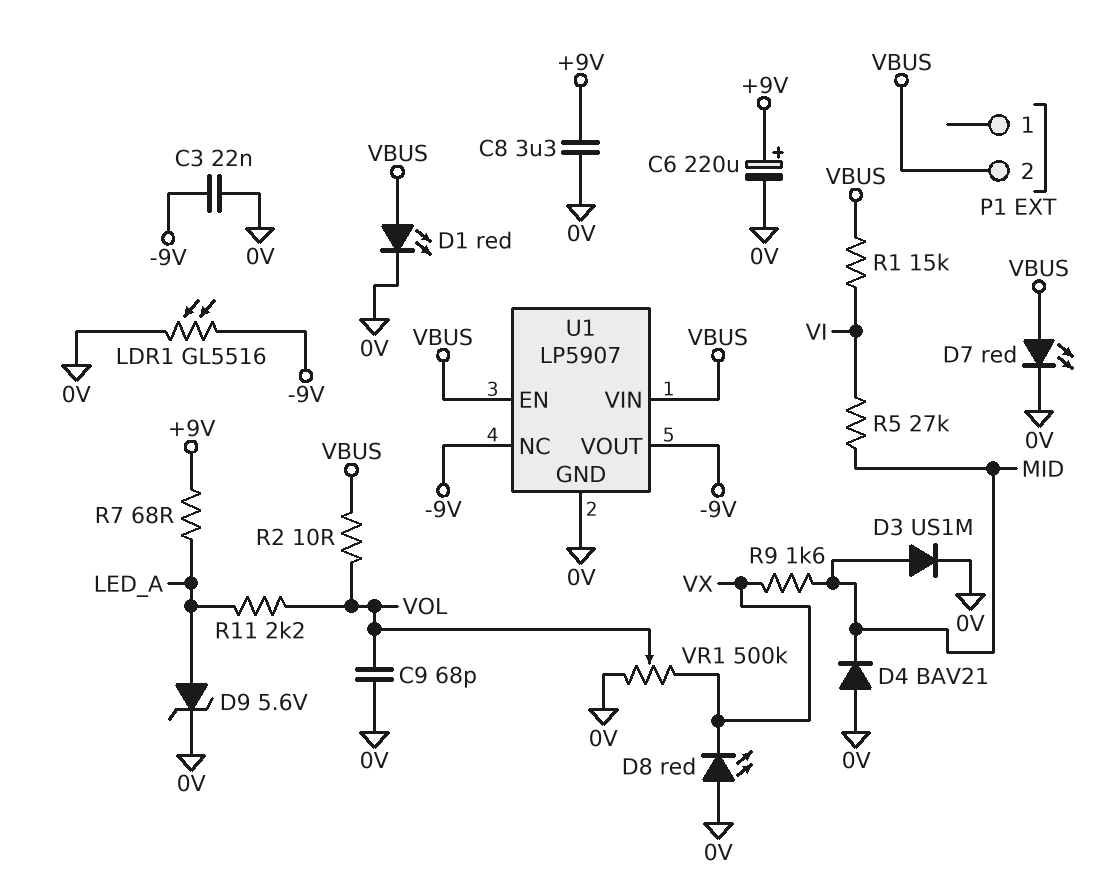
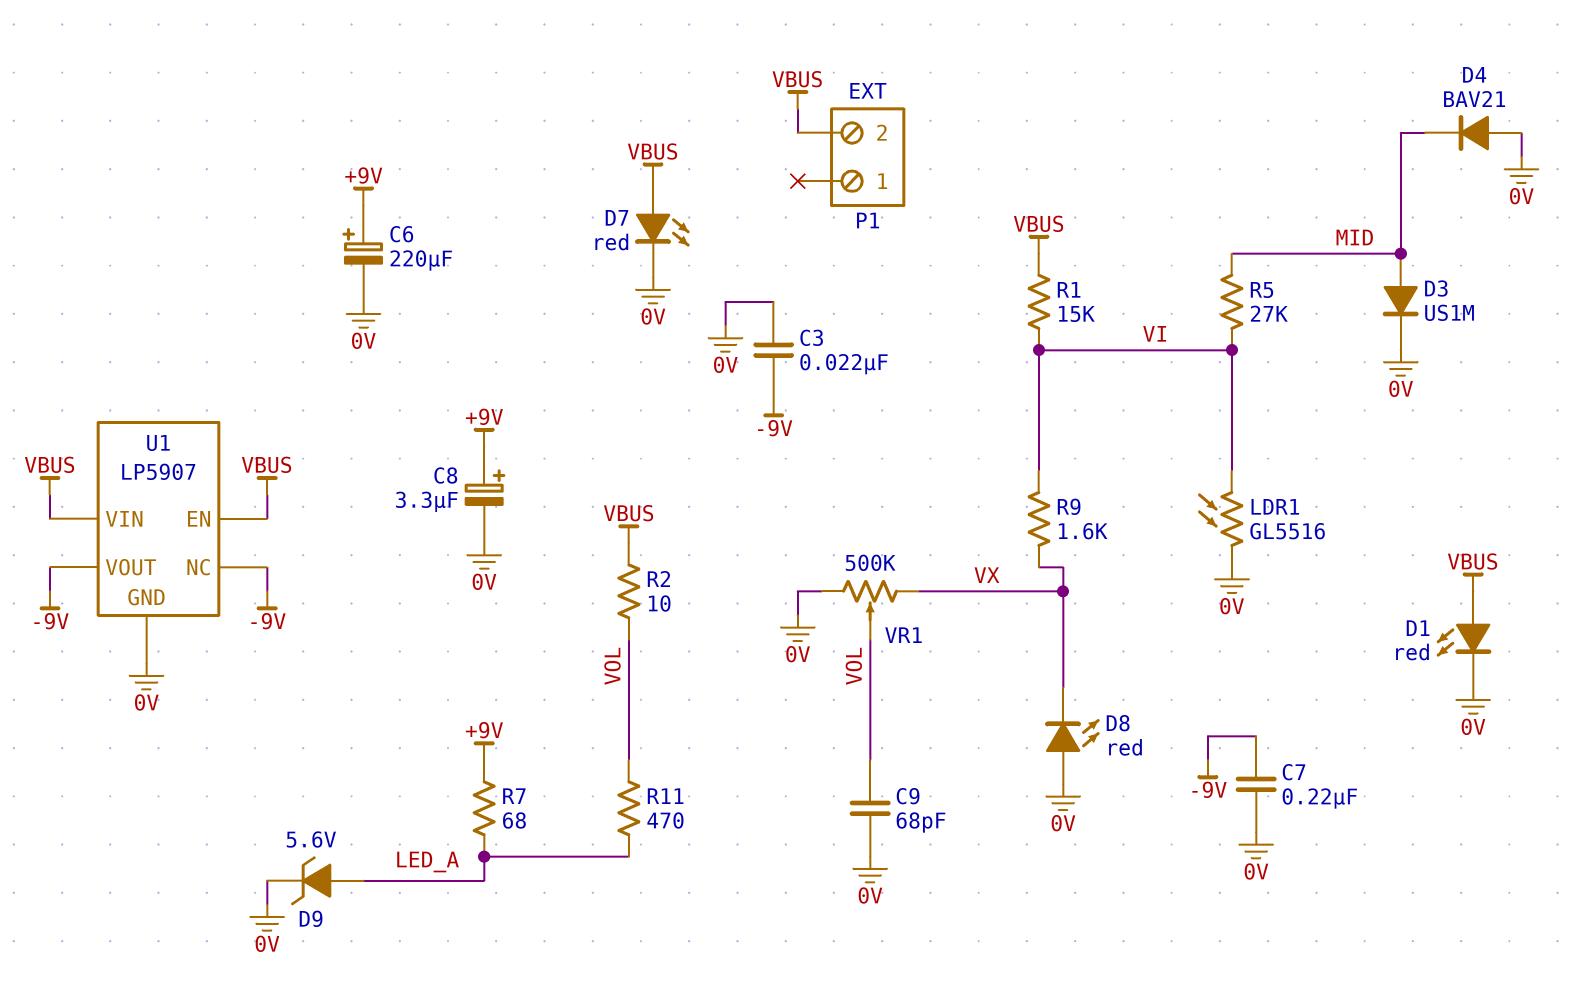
C7: none -> 220nF (-9V, 0V)
C8: 3.3uF (+9V, 0V) -> 3.3uF (plus +9V, minus 0V)
LDR1: GL5516 (-9V, 0V) -> GL5516 (0V, VI)
R9: 1.6k (MID, VX) -> 1.6k (VI, VX)
R11: 2.2k (LED_A, VOL) -> 470 (LED_A, VOL)

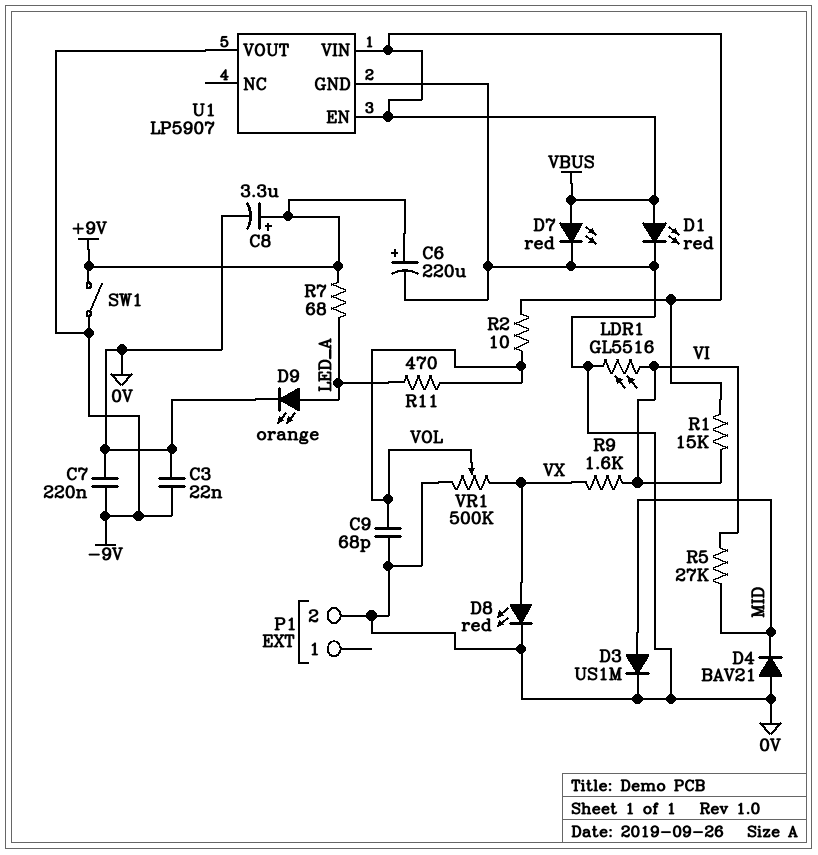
D8: LED red (A 0V, K VX) -> LED red (A VX, K 0V)
D9: zener 5.6V (A LED_A, K 0V) -> LED orange (A LED_A, K 0V)
P1 pin 2: VBUS -> 0V
SW1: none -> switch (+9V, -9V)
U1 pin NC: -9V -> none

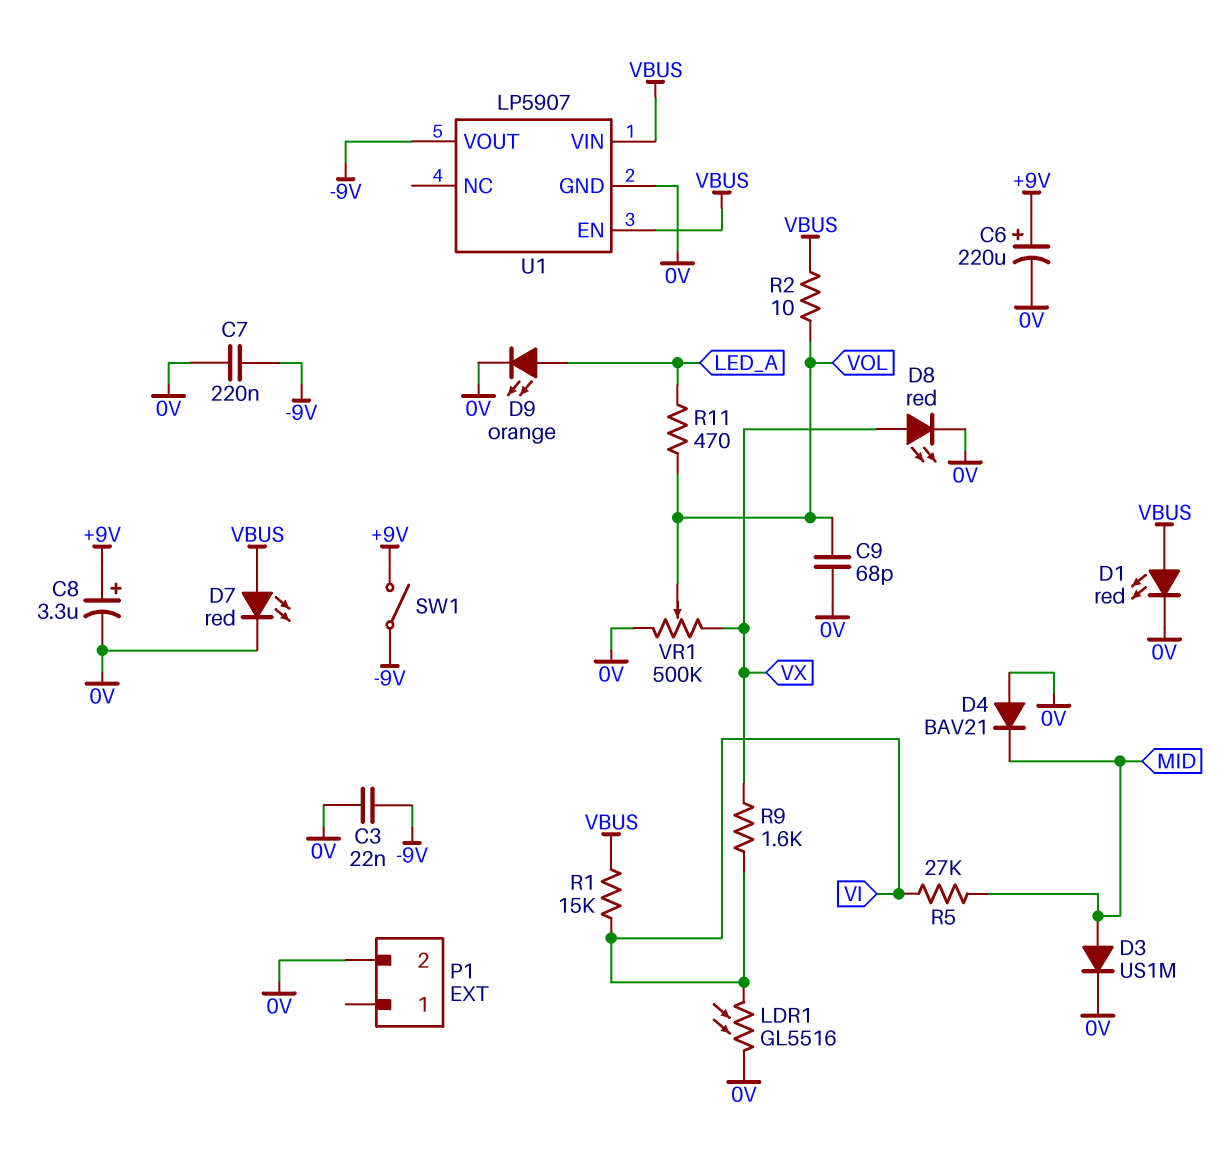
R7: 68 (+9V, LED_A) -> none

